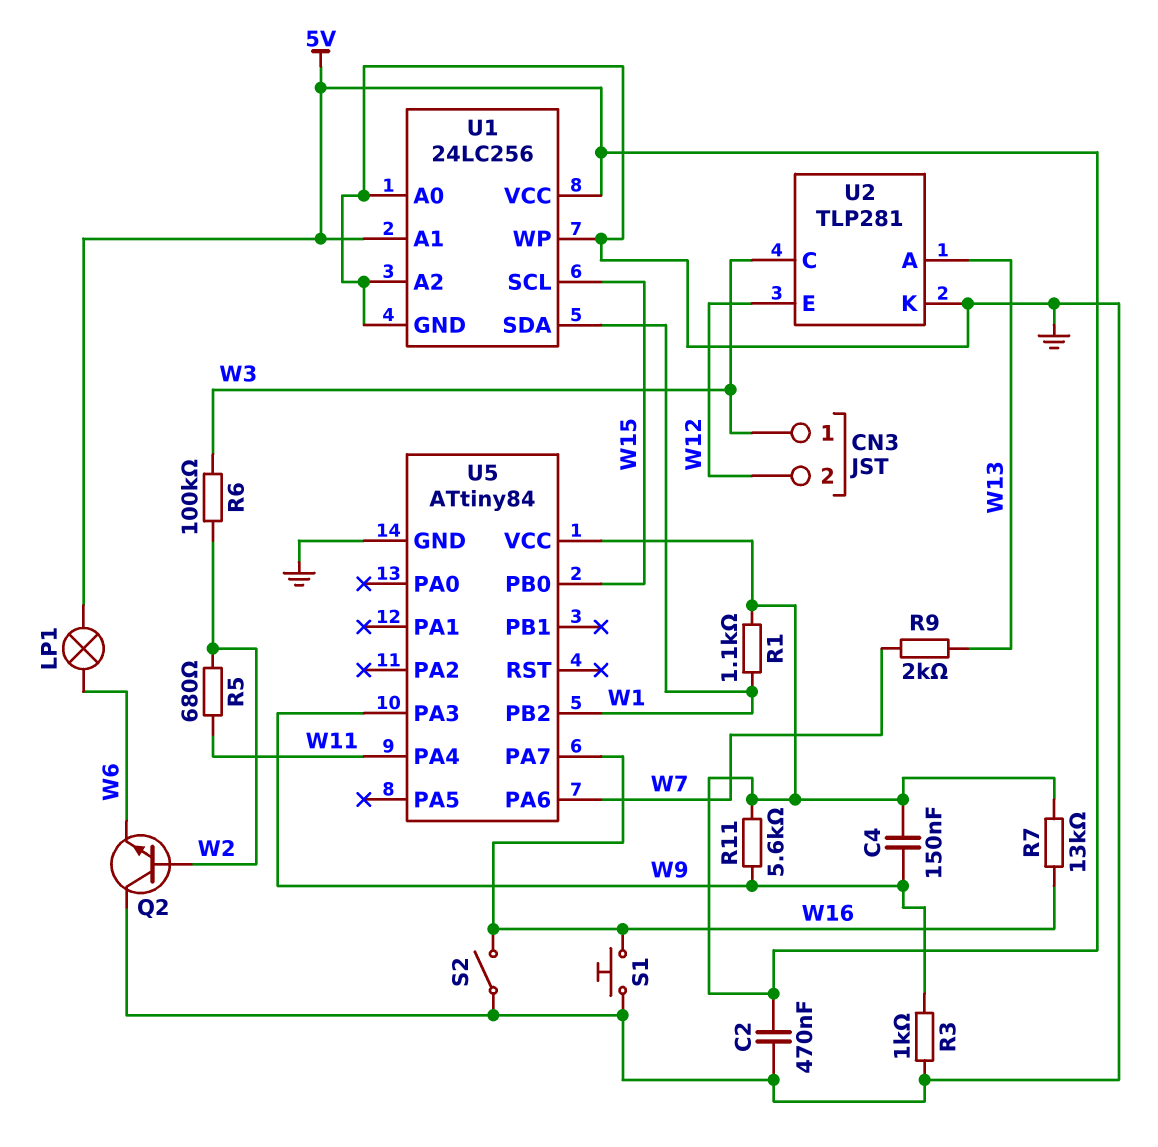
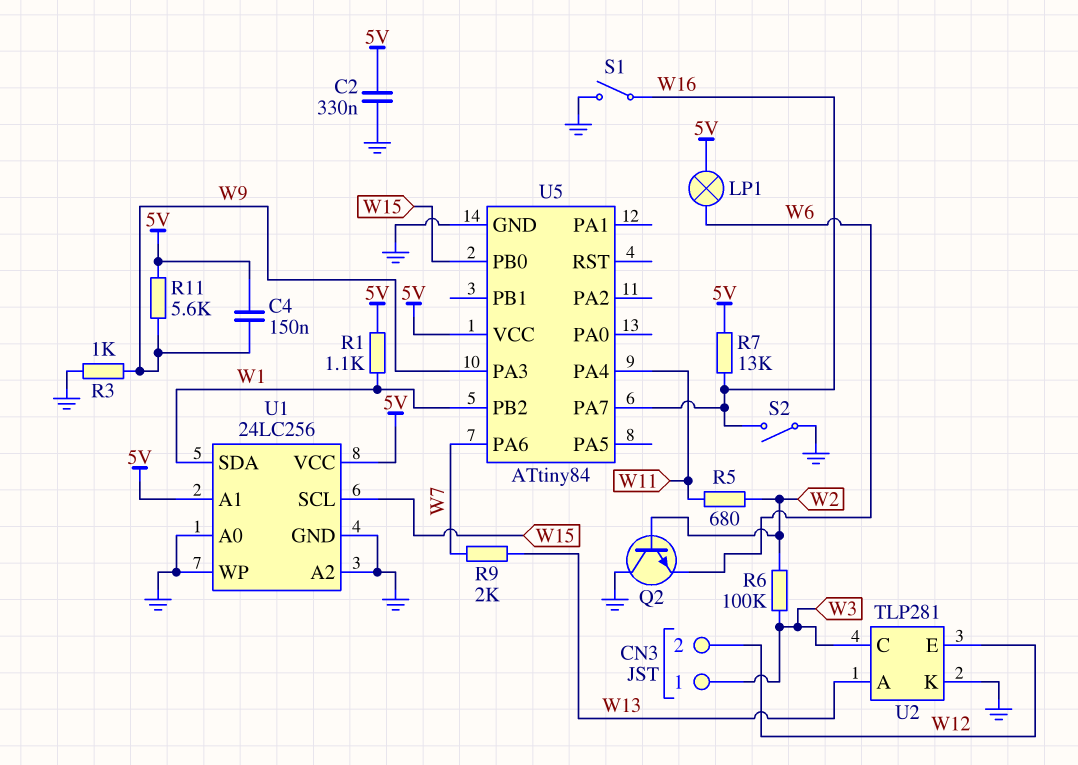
C2: 470nF (5V, GND) -> 330nF (5V, GND)
S1: button (GND, W16) -> switch (GND, W16)

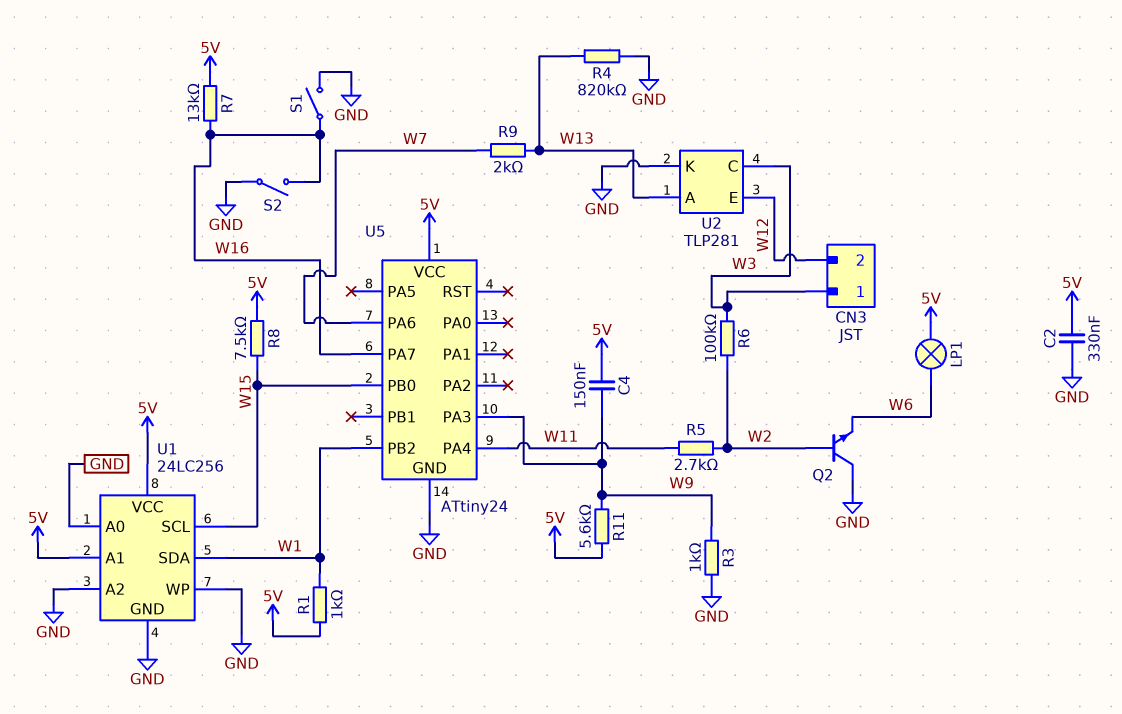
R1: 1.1k (5V, W1) -> 1k (5V, W1)
R4: none -> 820k (GND, W13)
R5: 680 (W2, W11) -> 2.7k (W2, W11)
R8: none -> 7.5k (5V, W15)
U5: ATtiny84 -> ATtiny24

